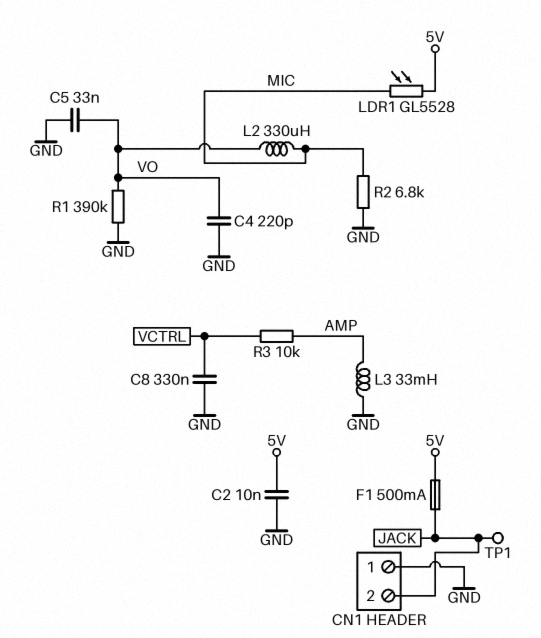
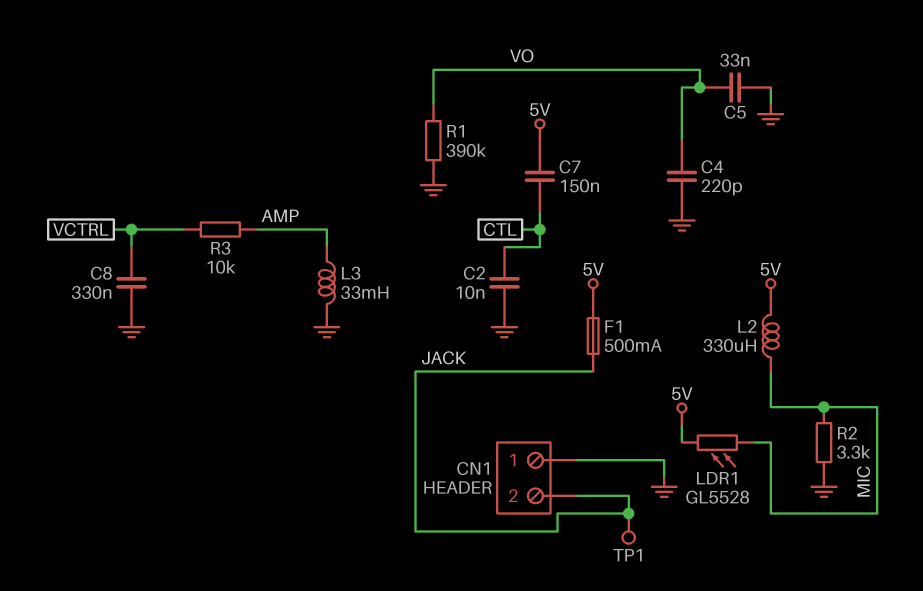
C2: 10nF (5V, GND) -> 10nF (CTL, GND)
C7: none -> 150nF (5V, CTL)
L2: 330uH (MIC, VO) -> 330uH (5V, MIC)
R2: 6.8k (GND, MIC) -> 3.3k (GND, MIC)

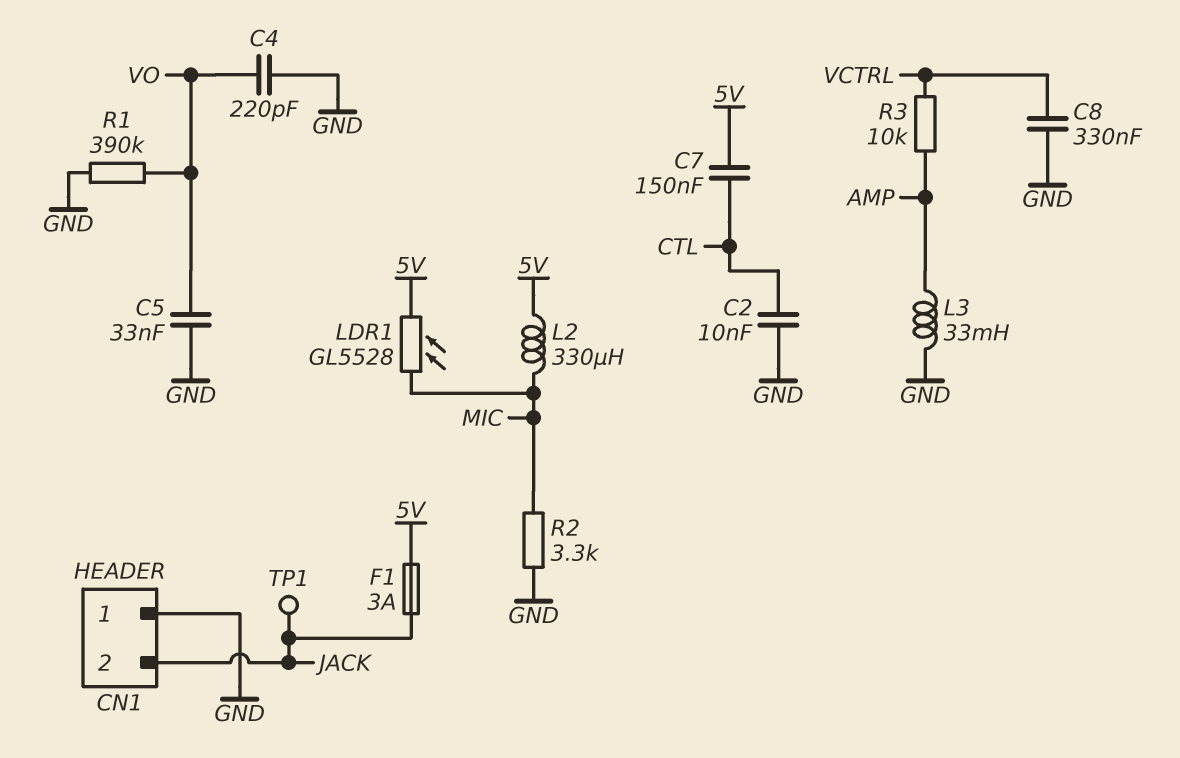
F1: 500mA (5V, JACK) -> 3A (5V, JACK)

